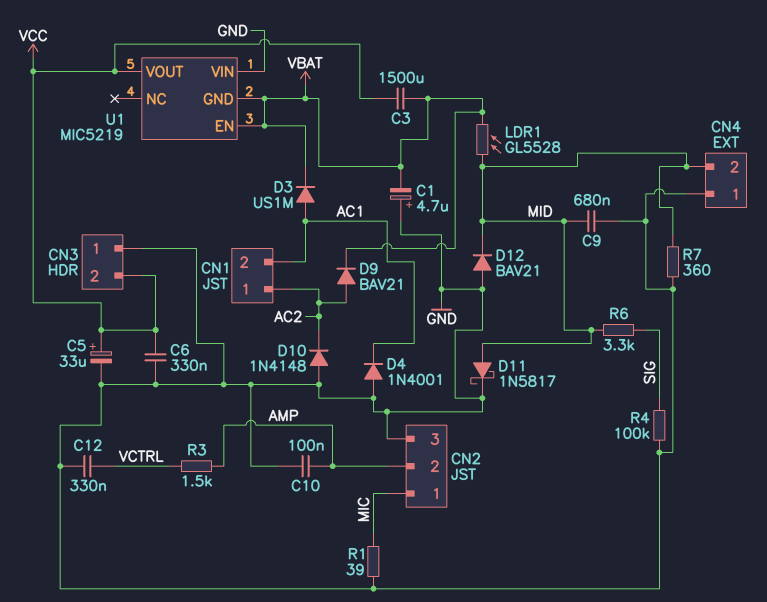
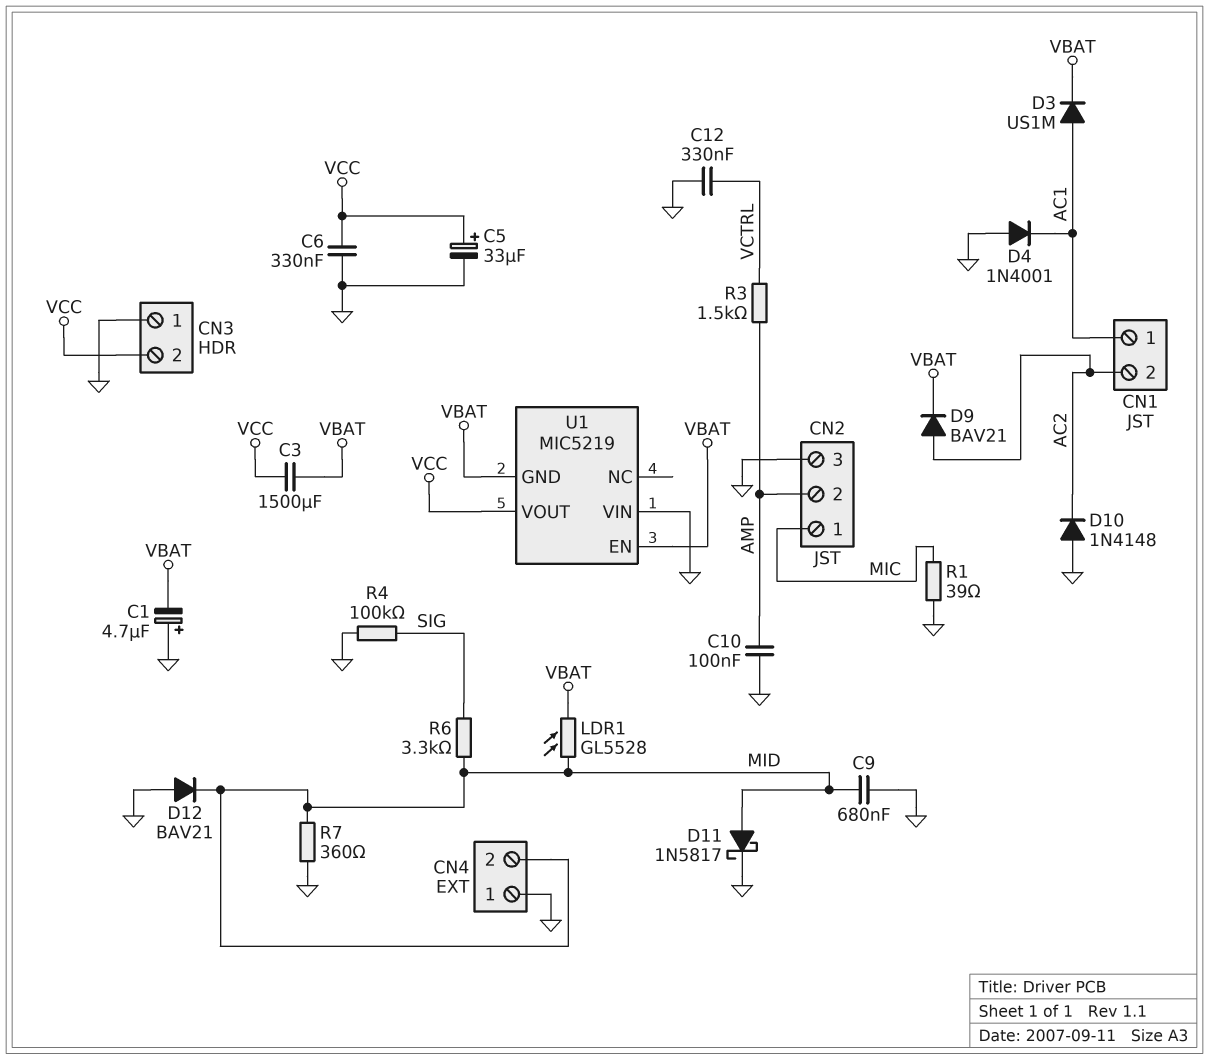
CN1 pin 1: AC2 -> AC1
CN1 pin 2: AC1 -> AC2

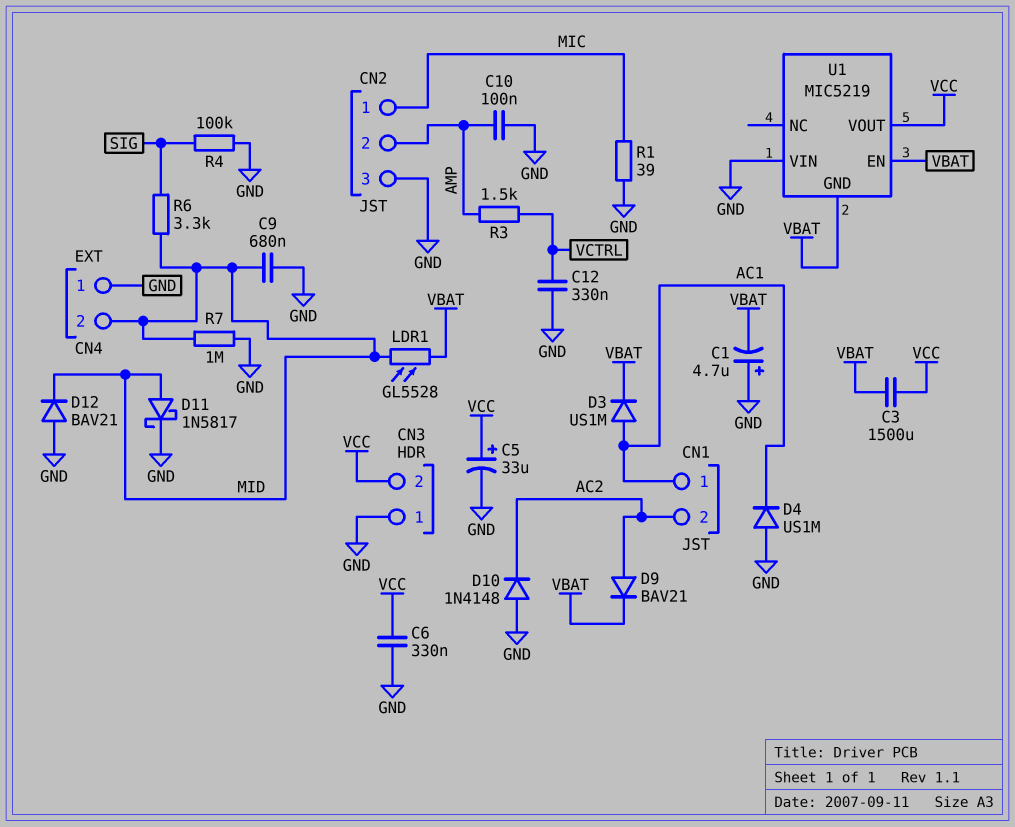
D4: diode 1N4001 (A GND, K AC1) -> diode US1M (A GND, K AC1)
R7: 360 (GND, MID) -> 1M (GND, MID)

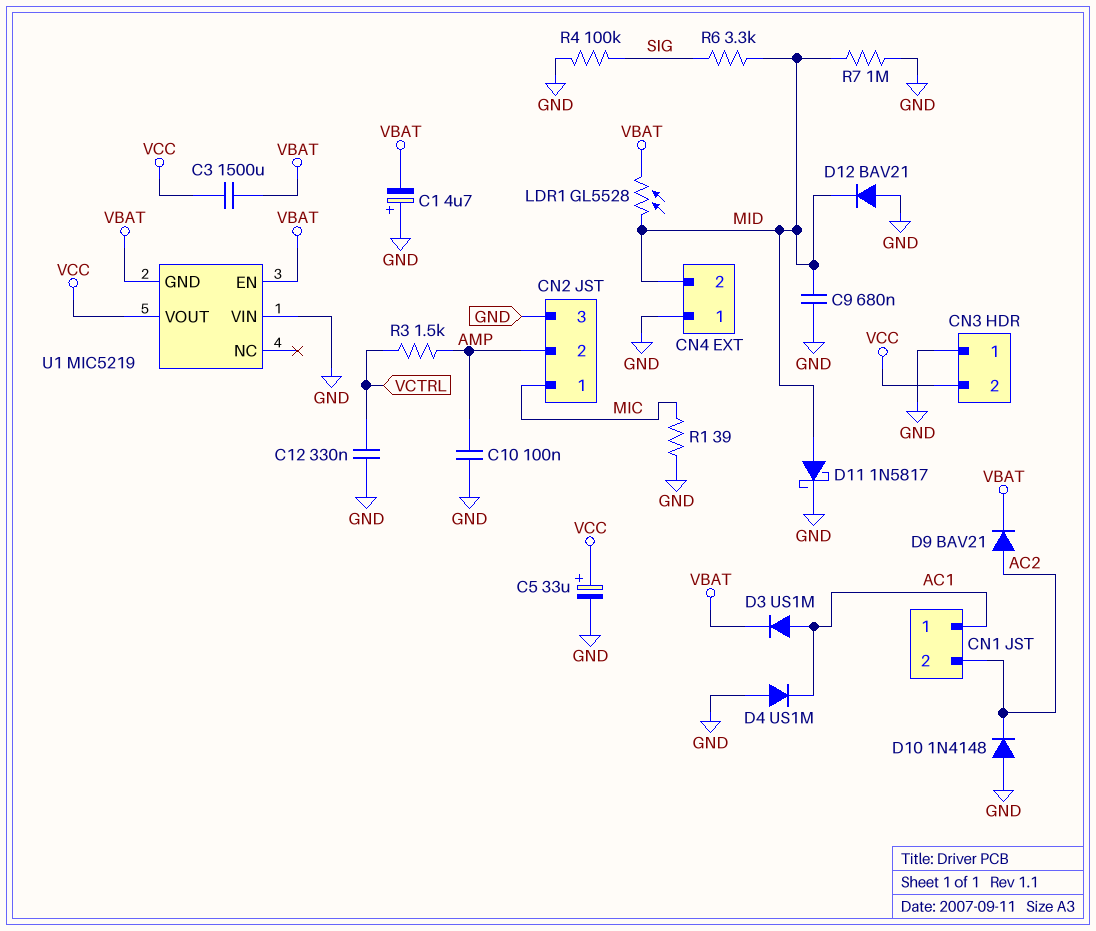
C6: 330nF (GND, VCC) -> none

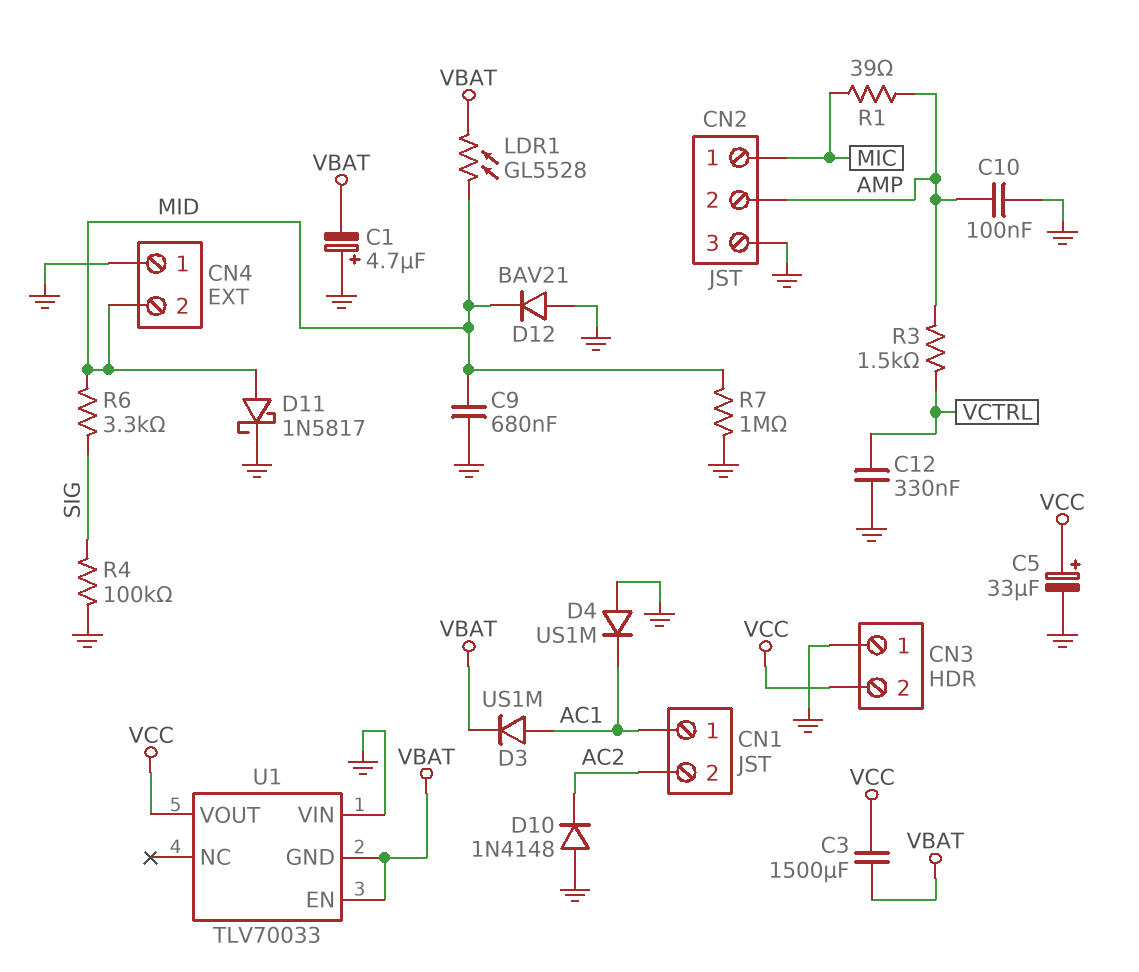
D9: diode BAV21 (A AC2, K VBAT) -> none
R1: 39 (GND, MIC) -> 39 (AMP, MIC)
U1: MIC5219 -> TLV70033

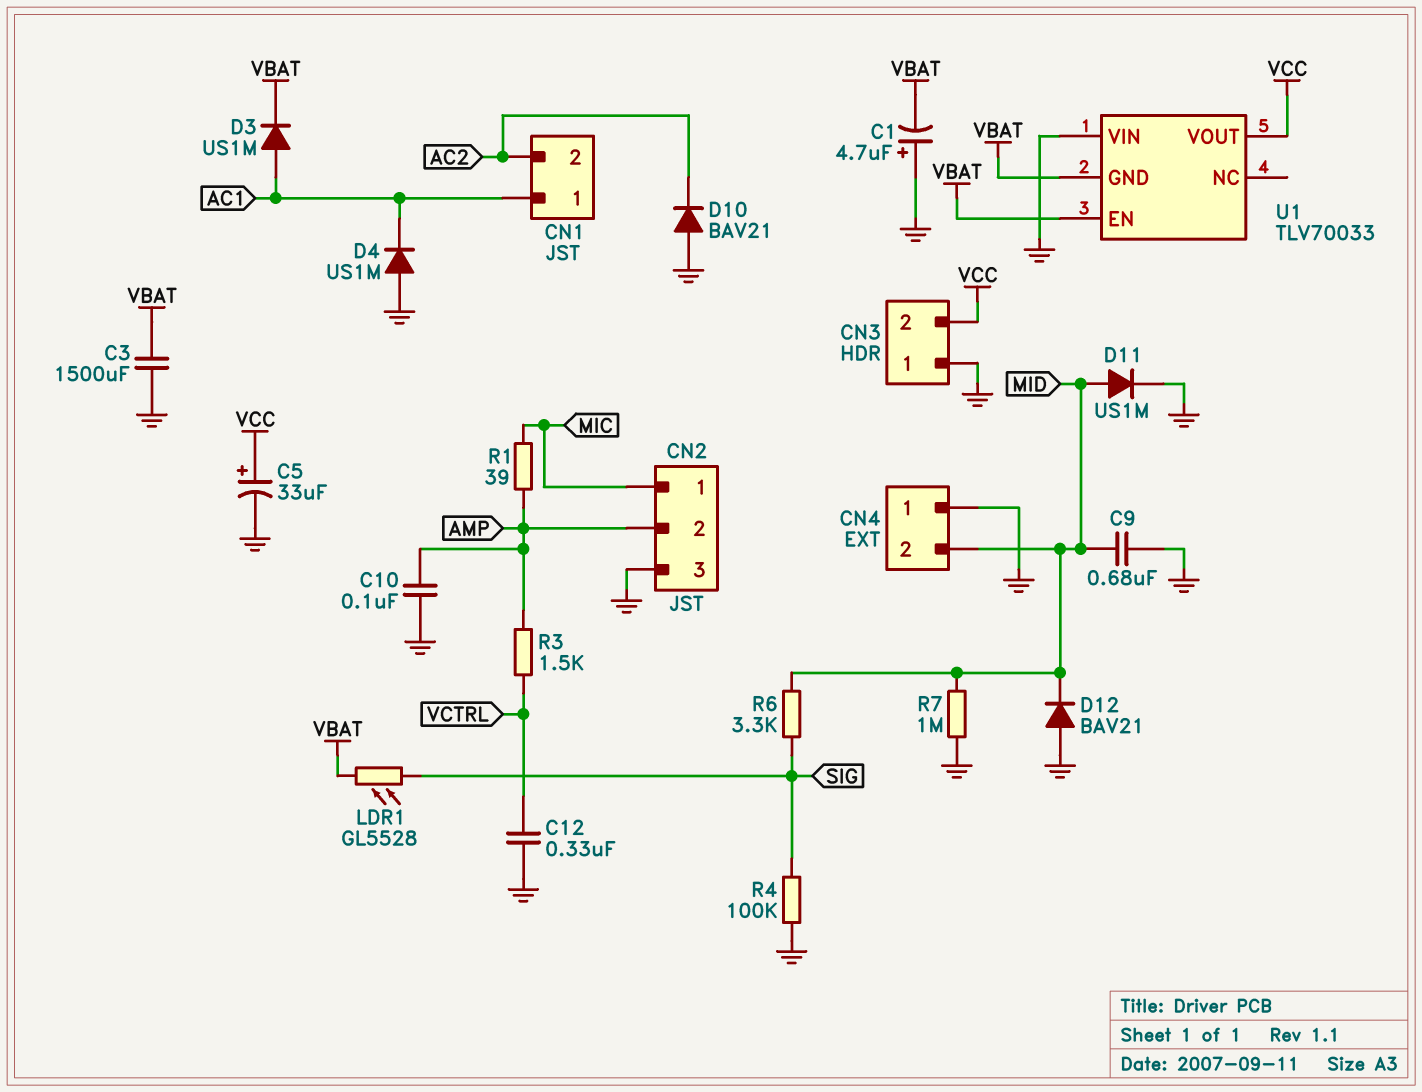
C3: 1500uF (VBAT, VCC) -> 1500uF (GND, VBAT)
D10: diode 1N4148 (A GND, K AC2) -> diode BAV21 (A GND, K AC2)
D11: schottky 1N5817 (A MID, K GND) -> diode US1M (A MID, K GND)
LDR1: GL5528 (MID, VBAT) -> GL5528 (SIG, VBAT)

